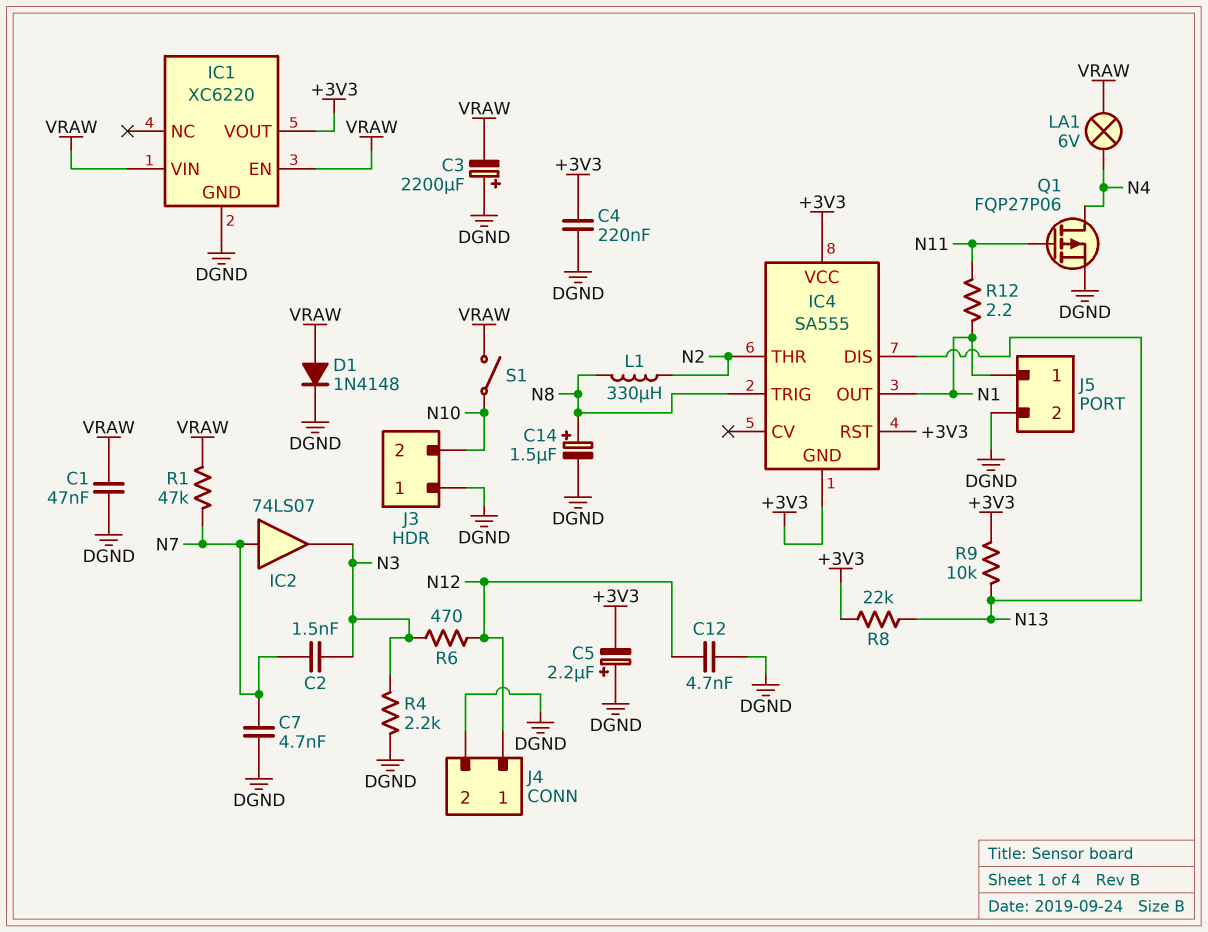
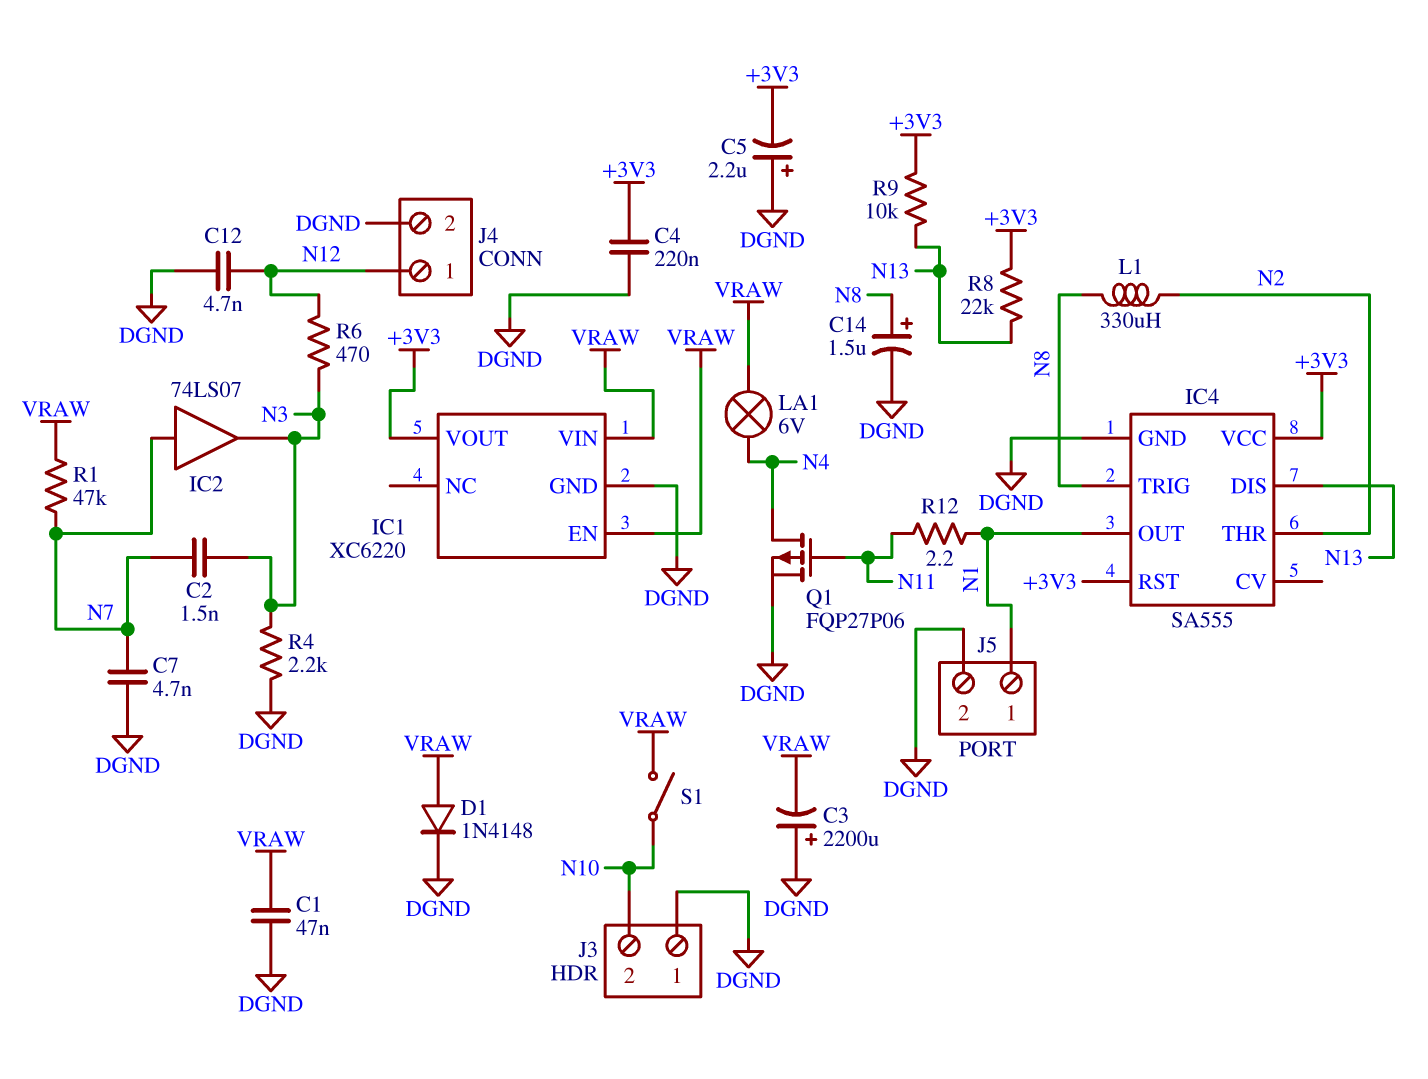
IC4 pin GND: +3V3 -> DGND

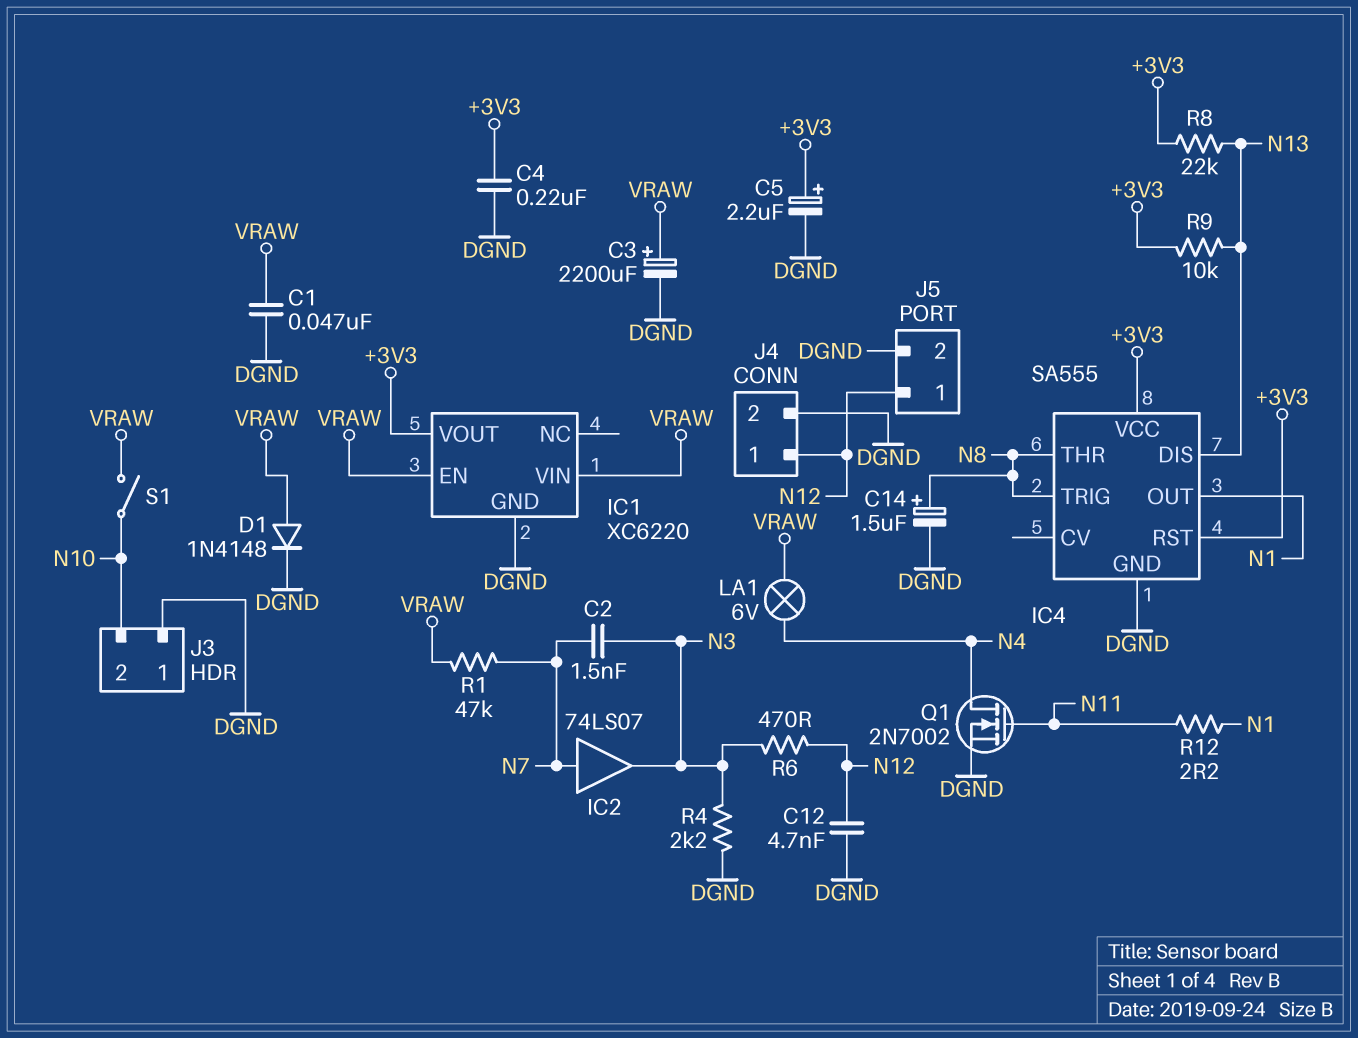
C3: 2200uF (plus DGND, minus VRAW) -> 2200uF (plus VRAW, minus DGND)
C5: 2.2uF (plus DGND, minus +3V3) -> 2.2uF (plus +3V3, minus DGND)
C7: 4.7nF (DGND, N7) -> none
IC4 pin THR: N2 -> N8
J5 pin 1: N1 -> N12
L1: 330uH (N2, N8) -> none
Q1: PMOS FQP27P06 (G N11, D N4, S DGND) -> NMOS 2N7002 (G N11, D N4, S DGND)

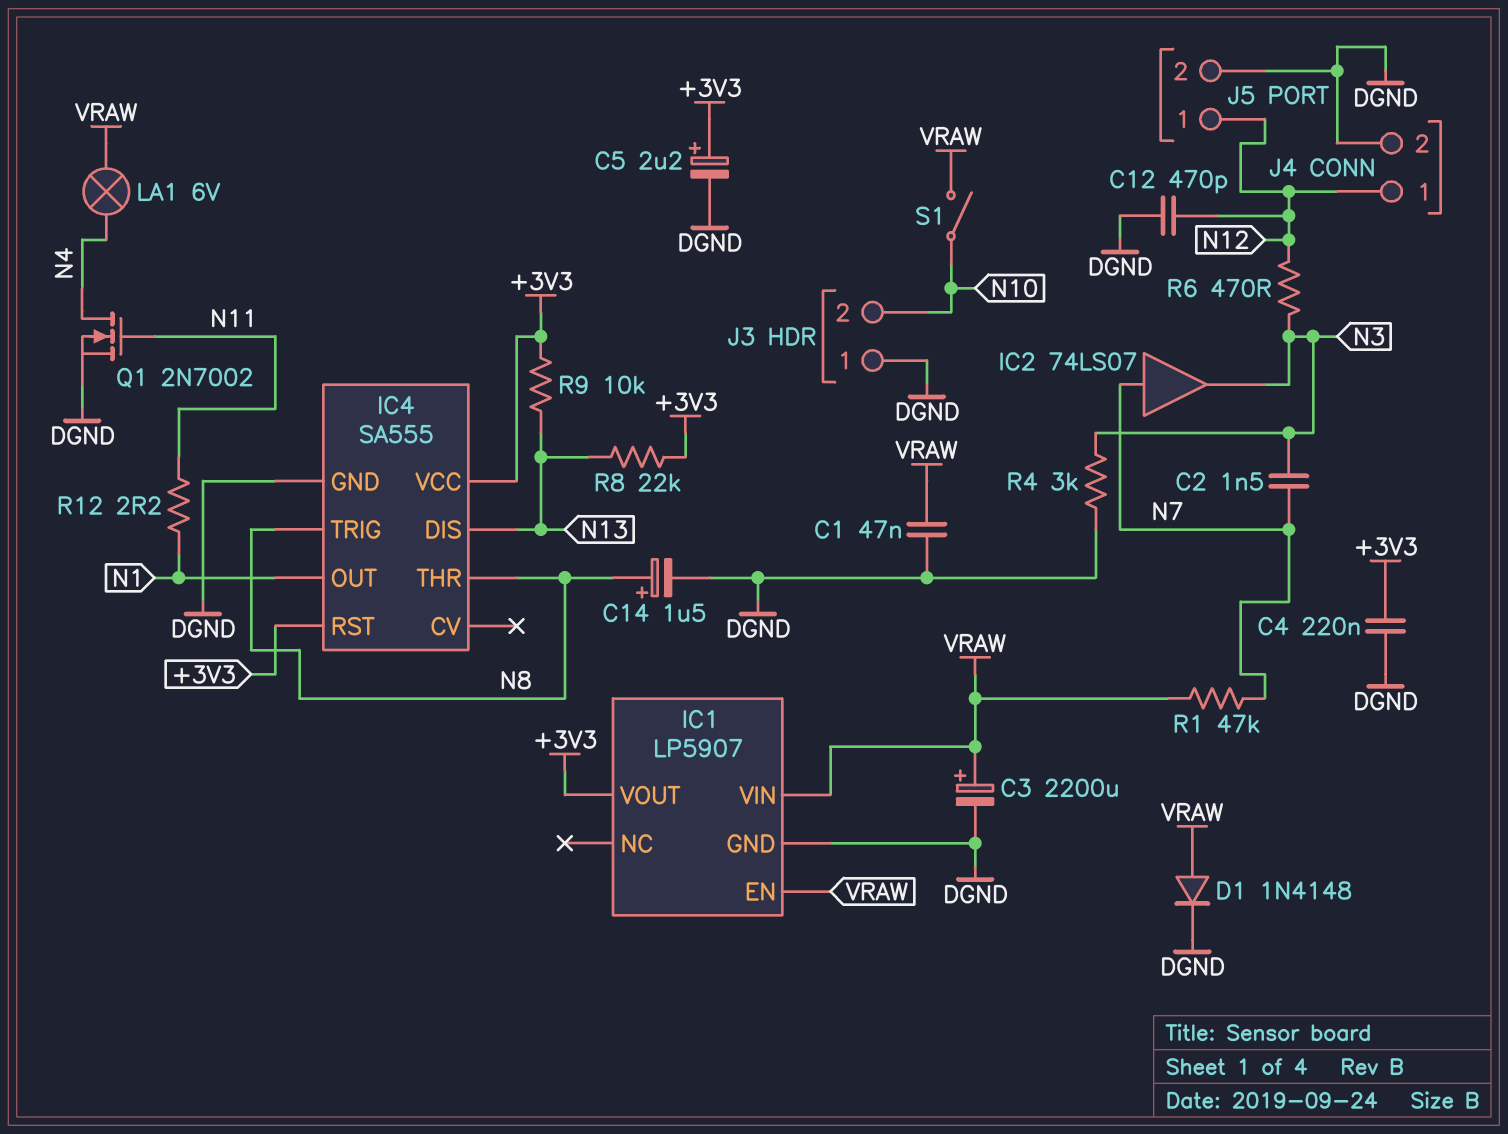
C12: 4.7nF (DGND, N12) -> 470pF (DGND, N12)
IC1: XC6220 -> LP5907
R4: 2.2k (DGND, N3) -> 3k (DGND, N3)

